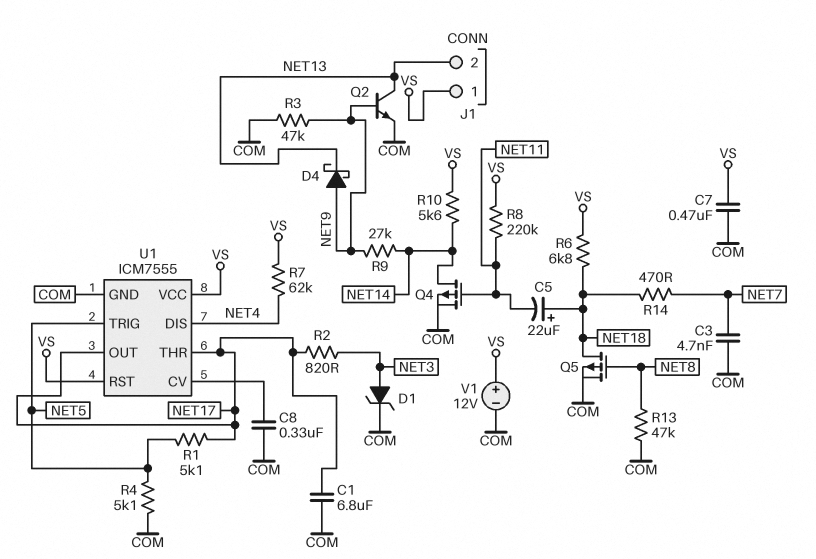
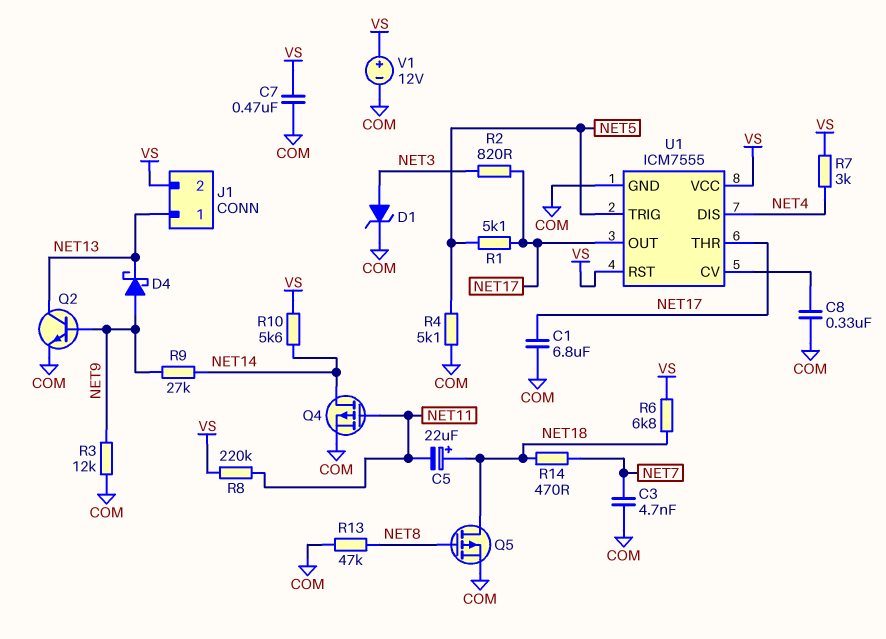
J1 pin 1: VS -> NET13
J1 pin 2: NET13 -> VS
R3: 47k (COM, NET9) -> 12k (COM, NET9)
R7: 62k (NET4, VS) -> 3k (NET4, VS)

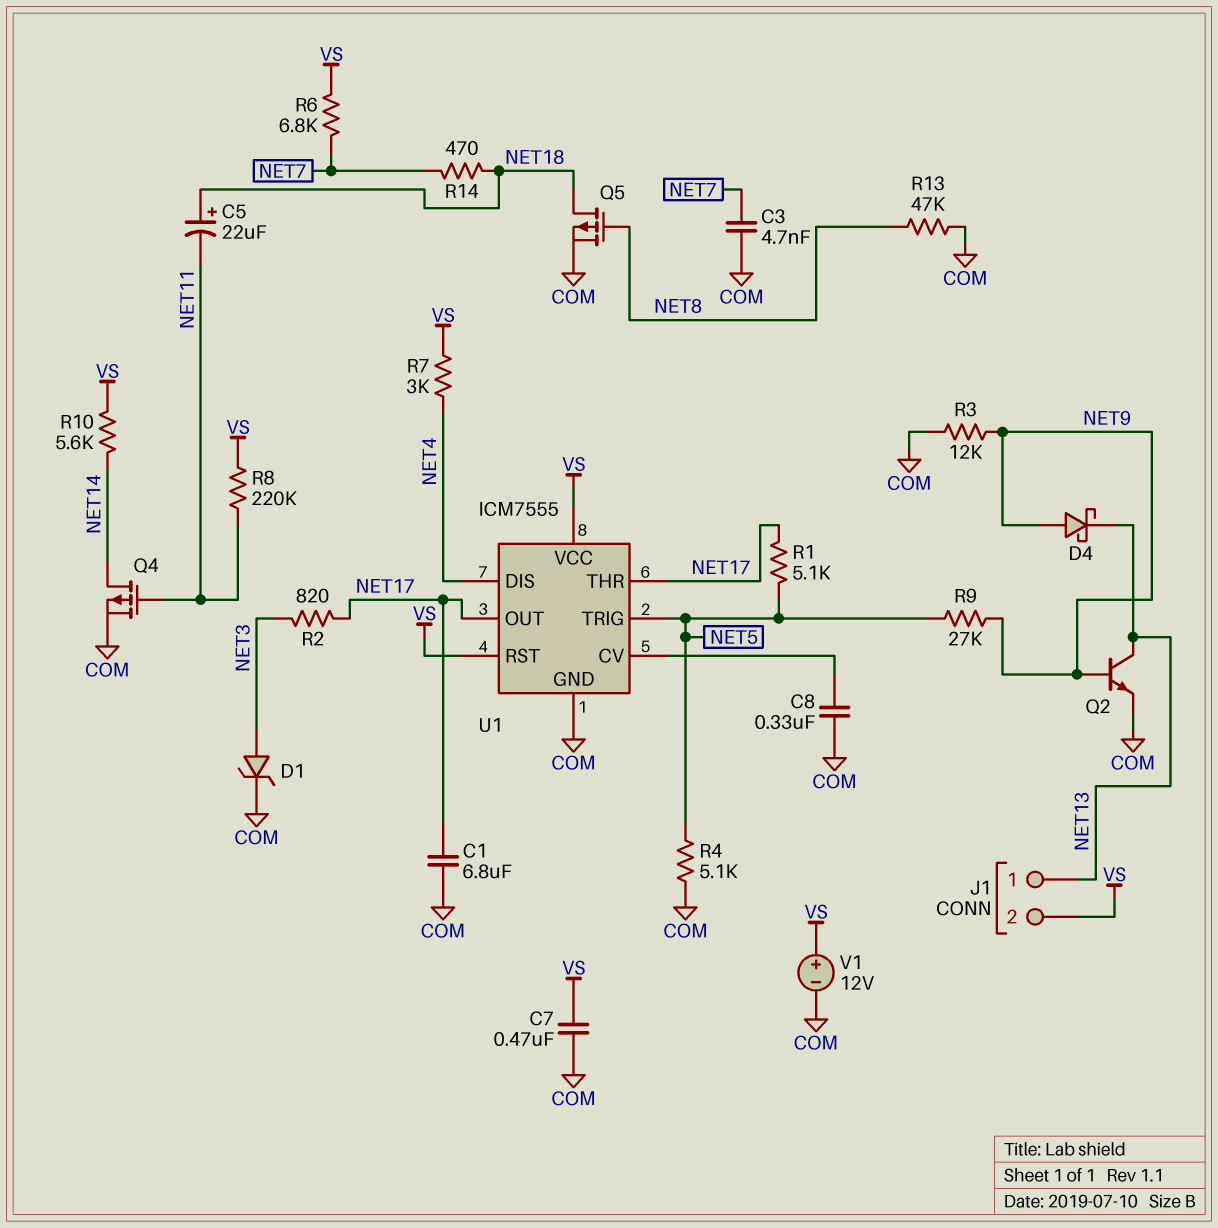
R6: 6.8k (NET18, VS) -> 6.8k (NET7, VS)
R9: 27k (NET9, NET14) -> 27k (NET5, NET9)

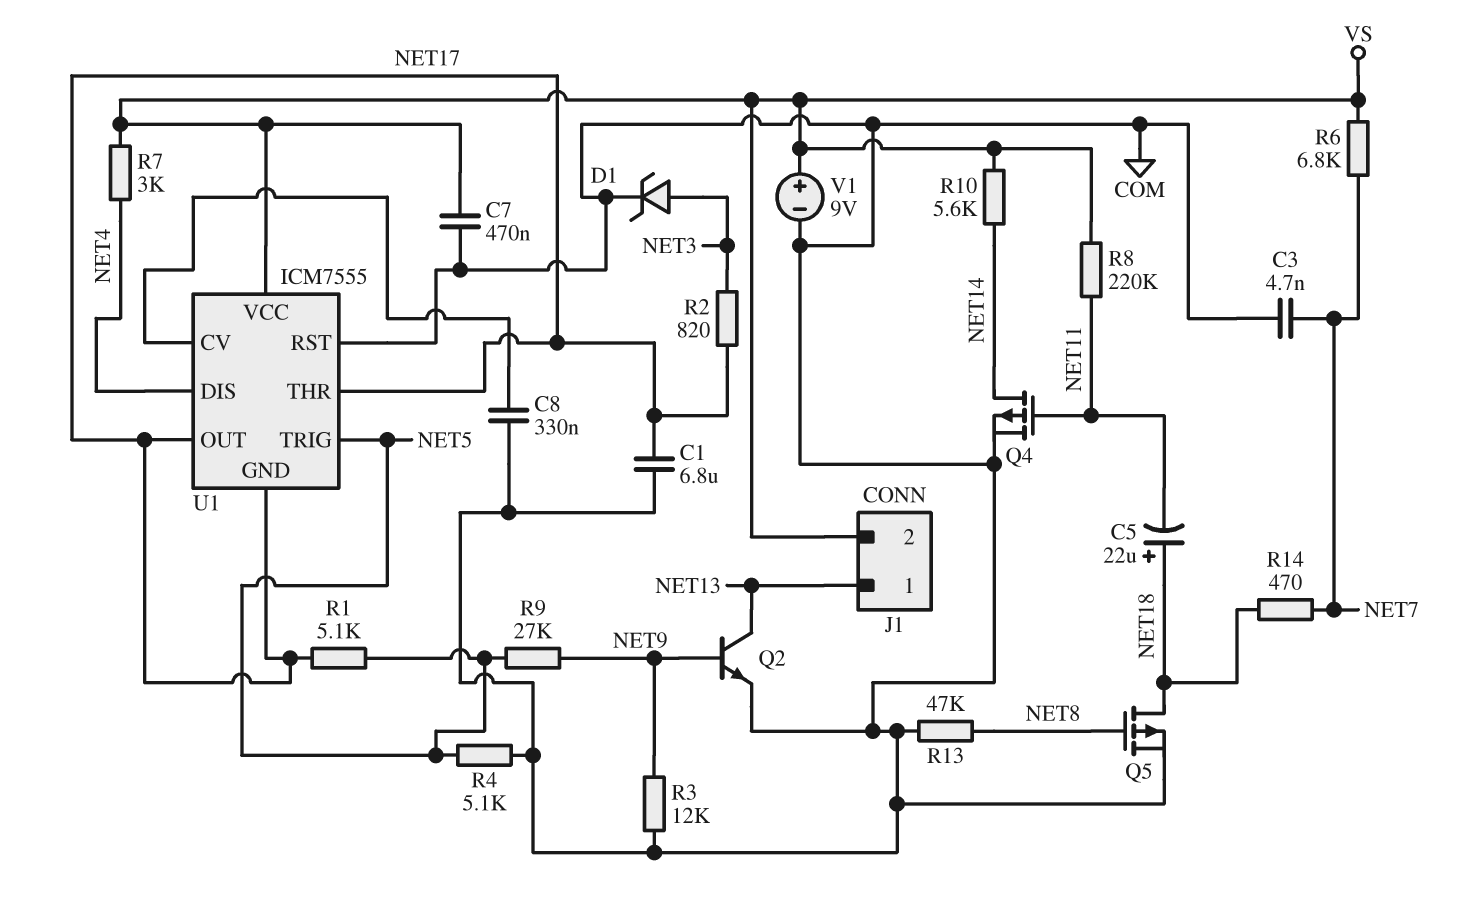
D4: schottky (A NET9, K NET13) -> none
U1 pin GND: COM -> NET17
U1 pin RST: VS -> COM
V1: 12V (plus VS, minus COM) -> 9V (plus VS, minus COM)

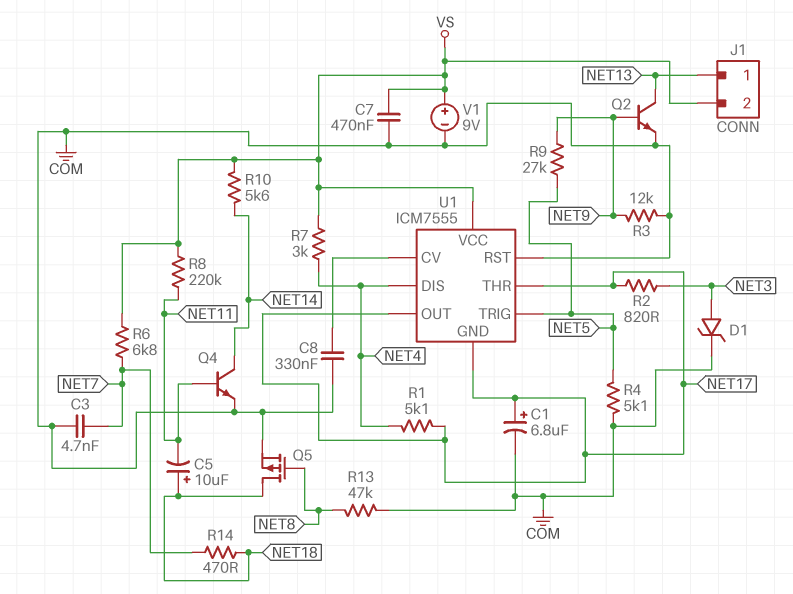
C1: 6.8uF (COM, NET17) -> 6.8uF (plus NET17, minus COM)
C5: 22uF (plus NET18, minus NET11) -> 10uF (plus NET18, minus NET11)
Q4: PMOS (G NET11, D NET14, S COM) -> NPN (B NET11, C NET14, E COM)
R1: 5.1k (NET5, NET17) -> 5.1k (NET4, NET17)

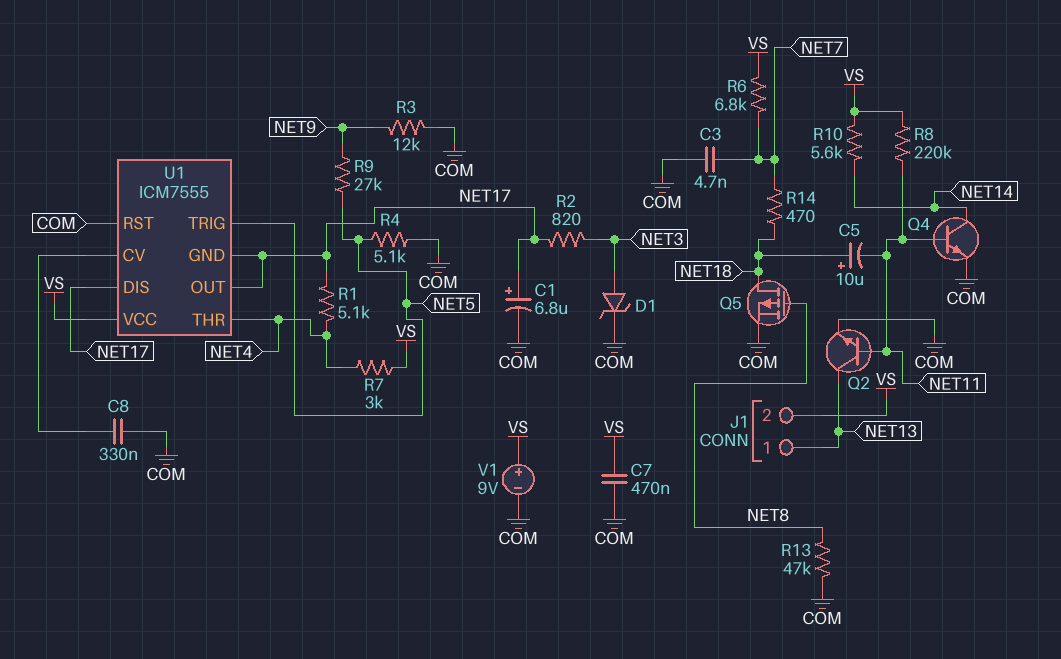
Q2: NPN (B NET9, C NET13, E COM) -> NPN (B NET11, C NET13, E COM)
U1 pin DIS: NET4 -> NET17
U1 pin THR: NET17 -> NET4

